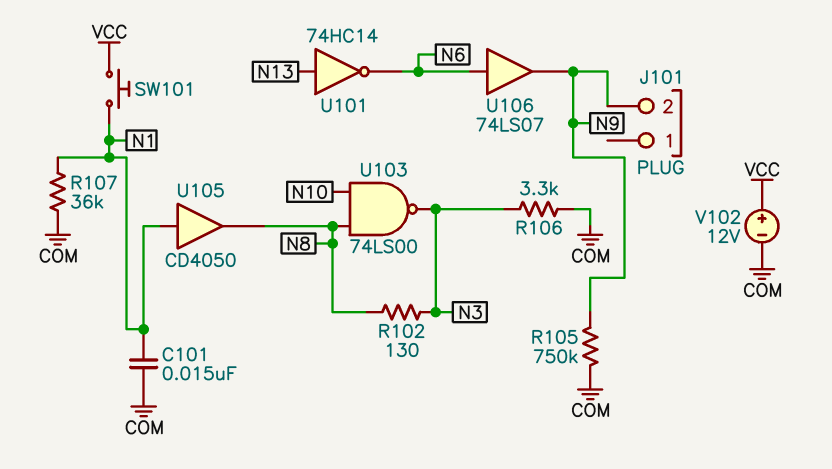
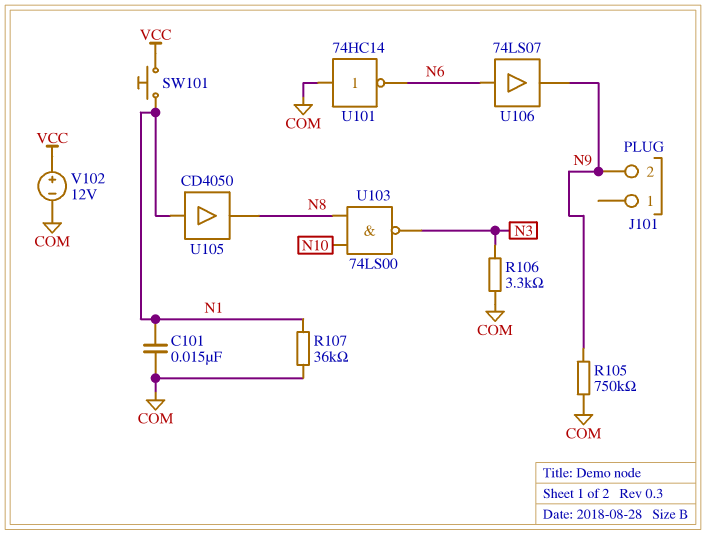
R102: 130 (N3, N8) -> none
U101: NOT 74HC14 (in N13, out N6) -> NOT 74HC14 (in COM, out N6)

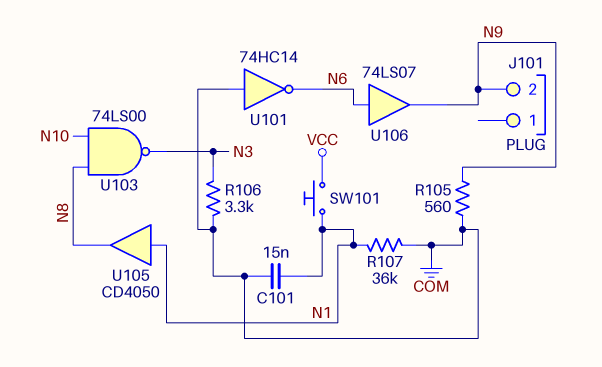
R105: 750k (COM, N9) -> 560 (COM, N9)
V102: 12V (plus VCC, minus COM) -> none

